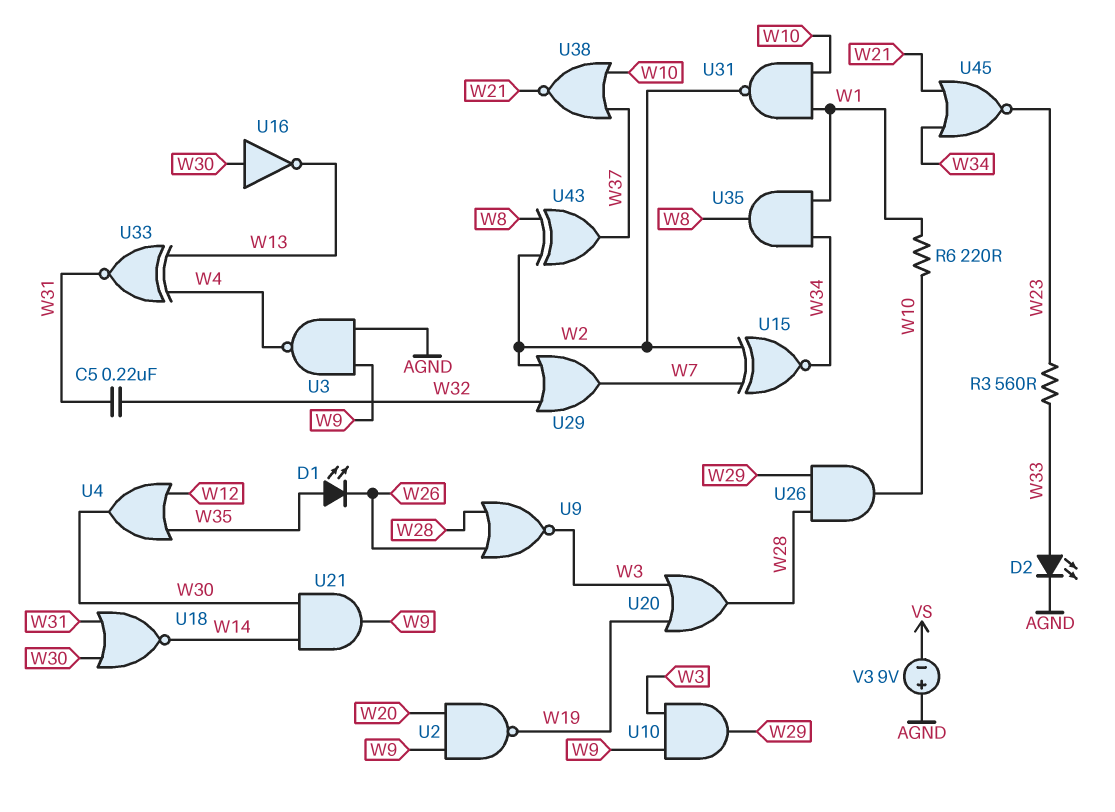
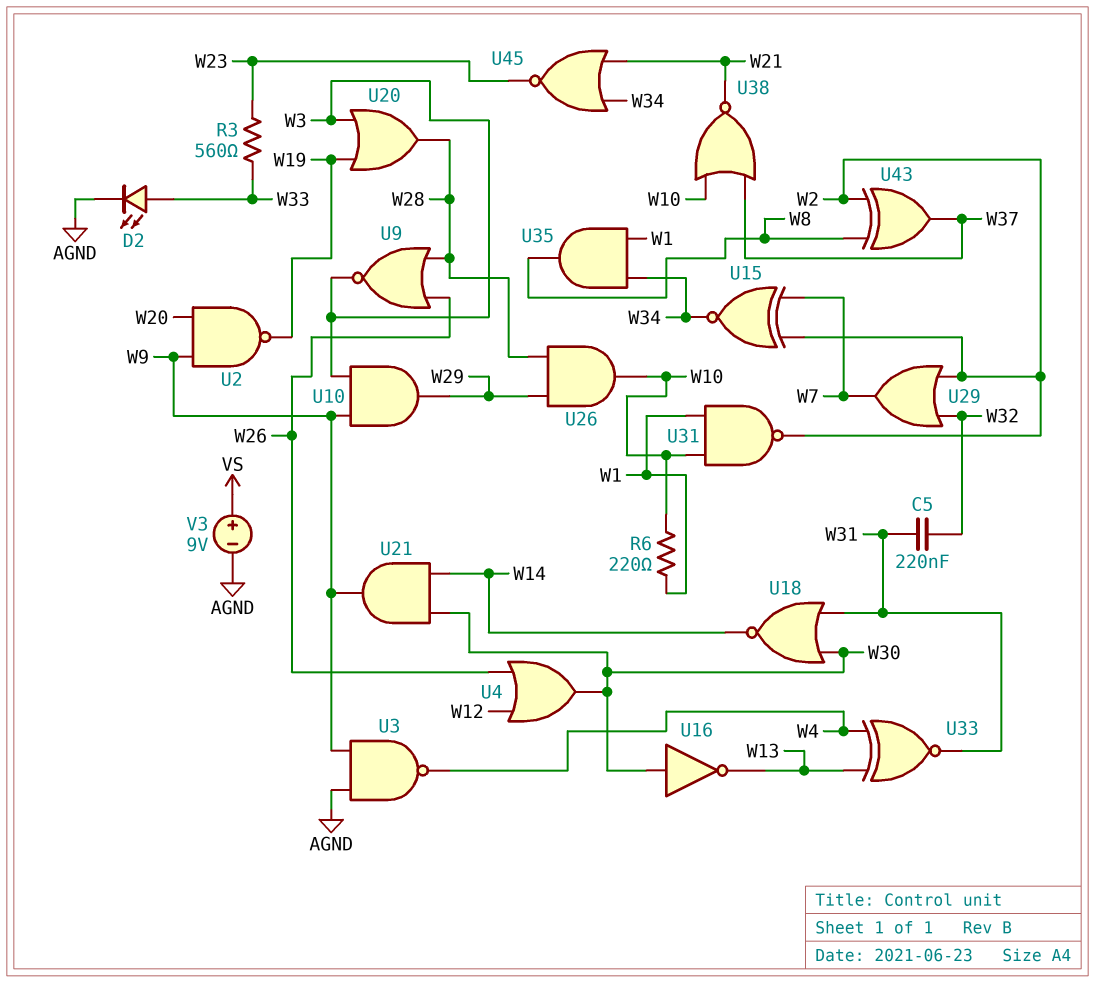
D1: LED (A W35, K W26) -> none
U4: OR (in W12, in W35, out W30) -> OR (in W12, in W26, out W30)
V3: 9V (plus AGND, minus VS) -> 9V (plus VS, minus AGND)

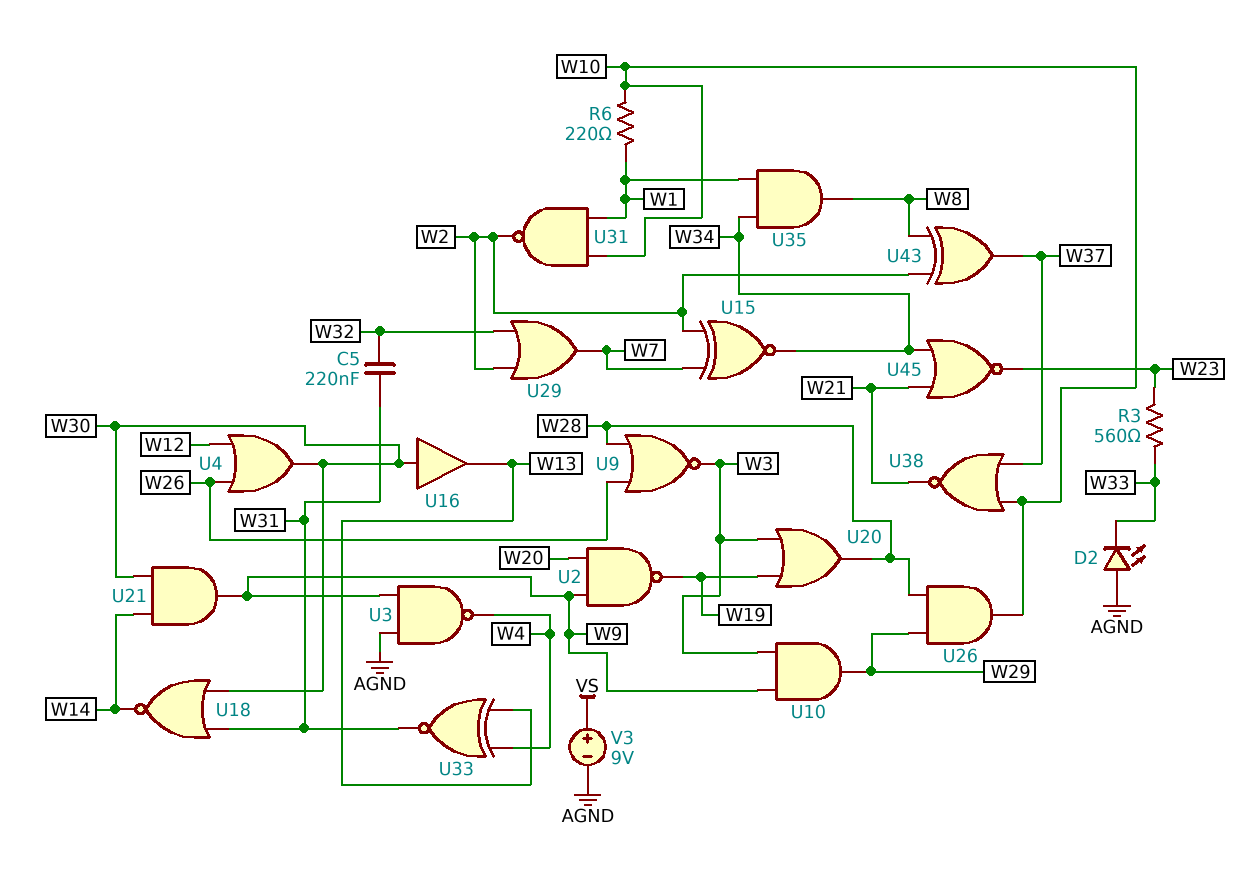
D2: LED (A W33, K AGND) -> LED (A AGND, K W33)
U16: NOT (in W30, out W13) -> buffer (in W30, out W13)

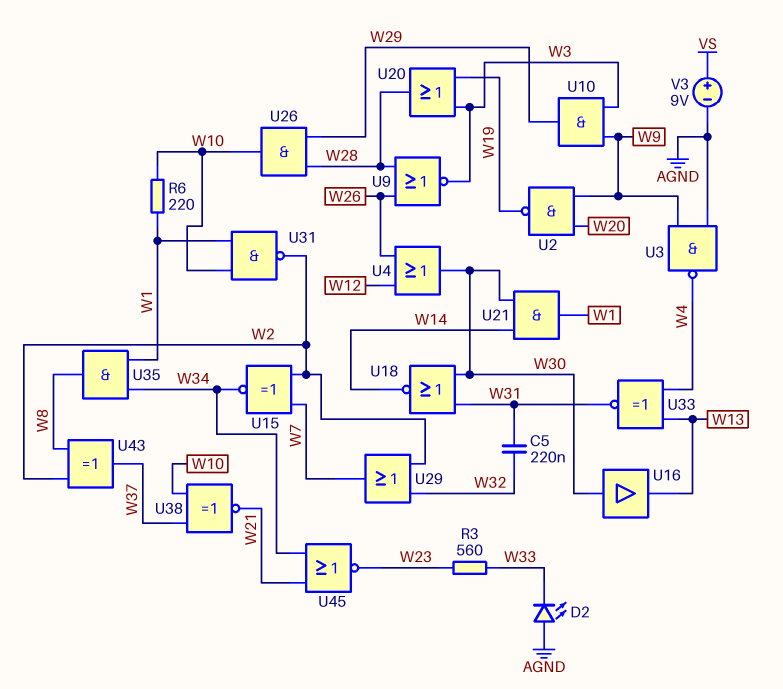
U21: AND (in W14, in W30, out W9) -> AND (in W14, in W30, out W1)
U38: NOR (in W10, in W37, out W21) -> XNOR (in W10, in W37, out W21)

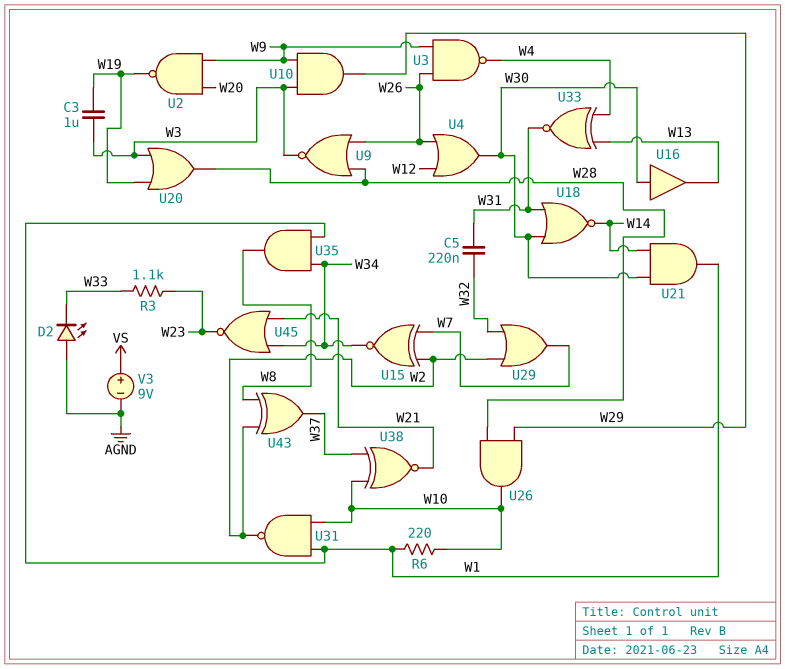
C3: none -> 1uF (W3, W19)
R3: 560 (W23, W33) -> 1.1k (W23, W33)
U3: NAND (in AGND, in W9, out W4) -> NAND (in W9, in W26, out W4)

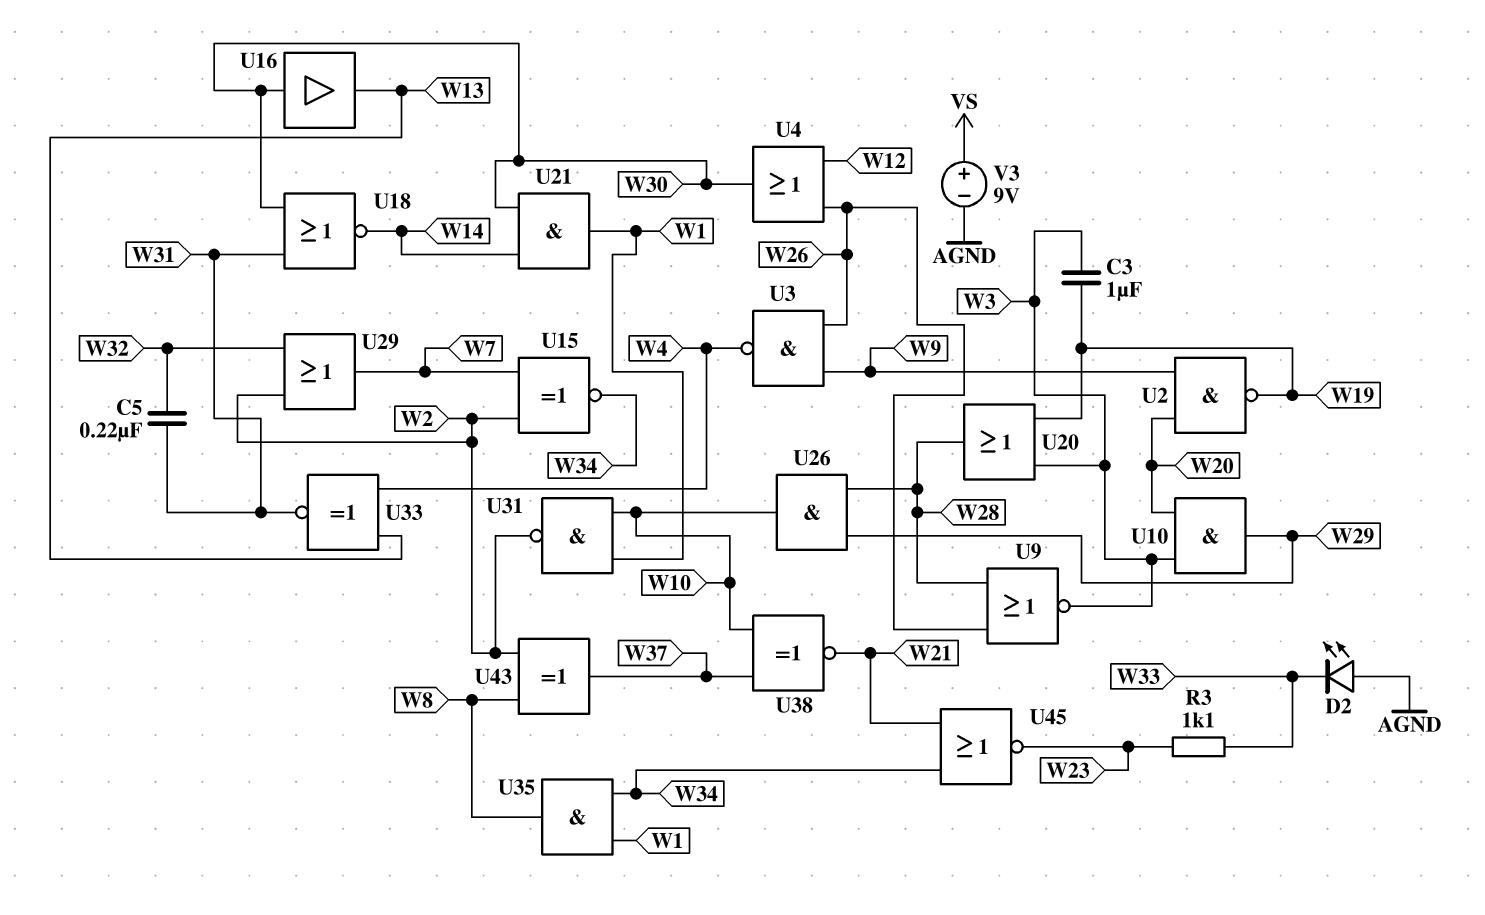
R6: 220 (W1, W10) -> none
U10: AND (in W3, in W9, out W29) -> AND (in W3, in W20, out W29)

